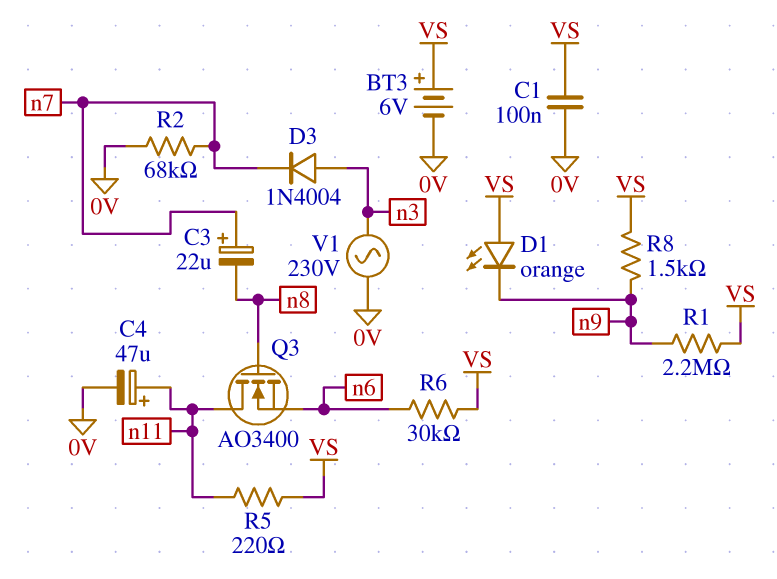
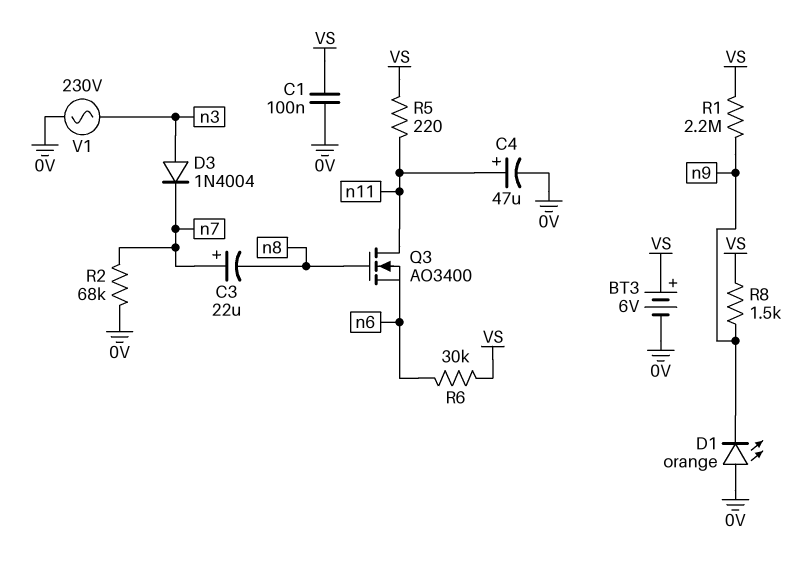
D1: LED orange (A VS, K n9) -> LED orange (A 0V, K n9)

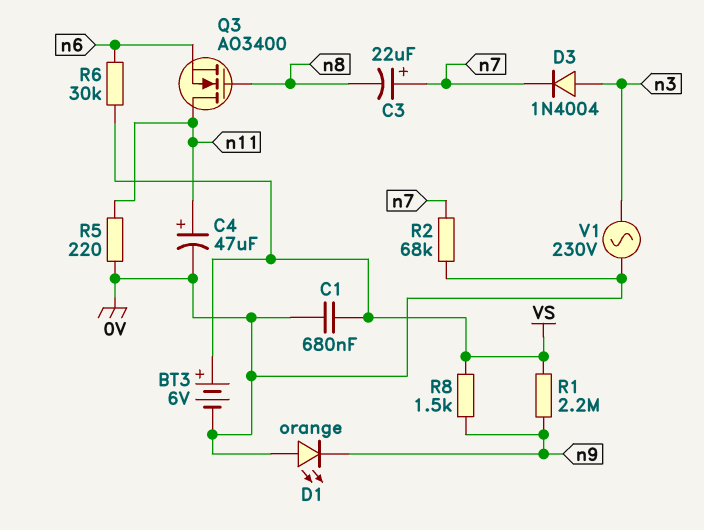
C1: 100nF (0V, VS) -> 680nF (0V, VS)
R5: 220 (VS, n11) -> 220 (0V, n11)

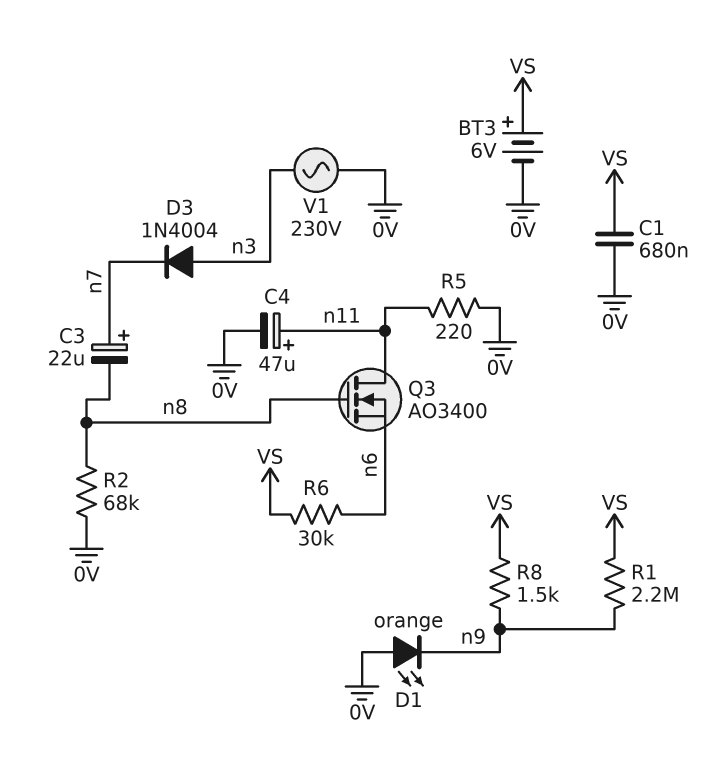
R2: 68k (0V, n7) -> 68k (0V, n8)

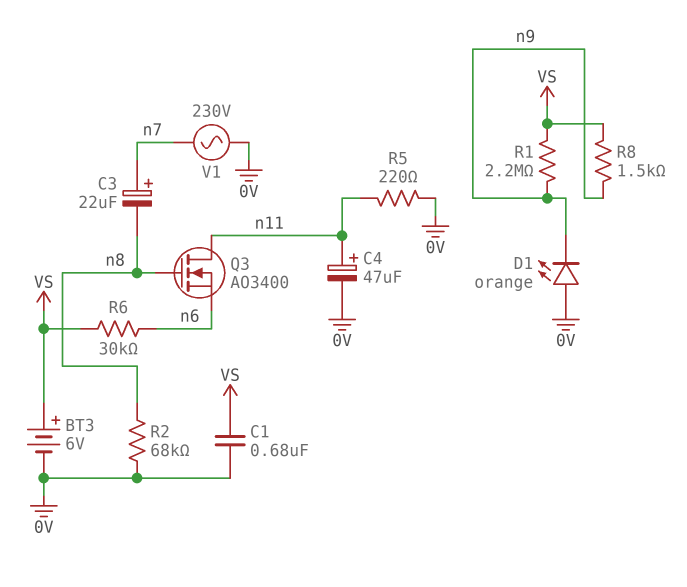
D3: diode 1N4004 (A n3, K n7) -> none
V1: AC 230V (0V, n3) -> AC 230V (0V, n7)

